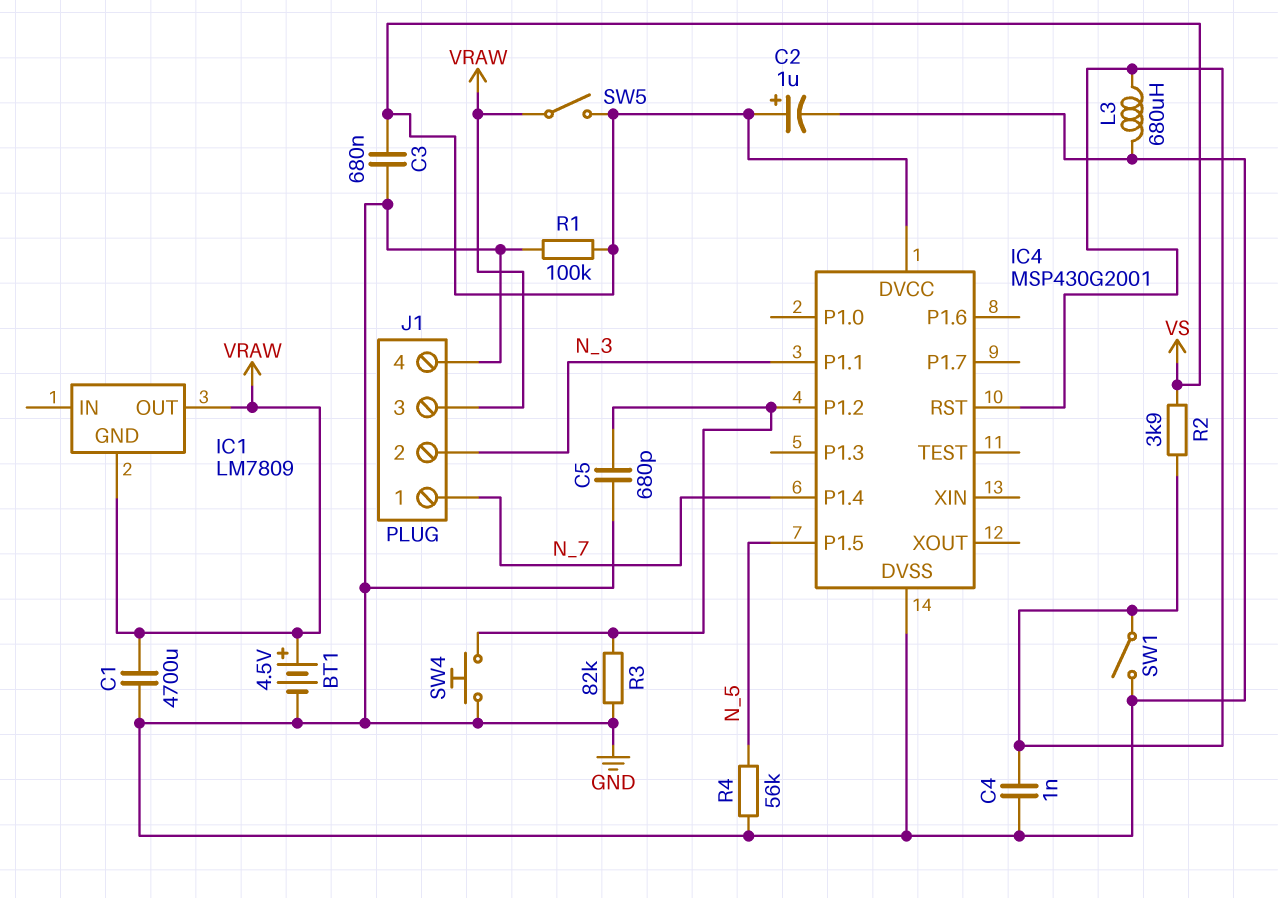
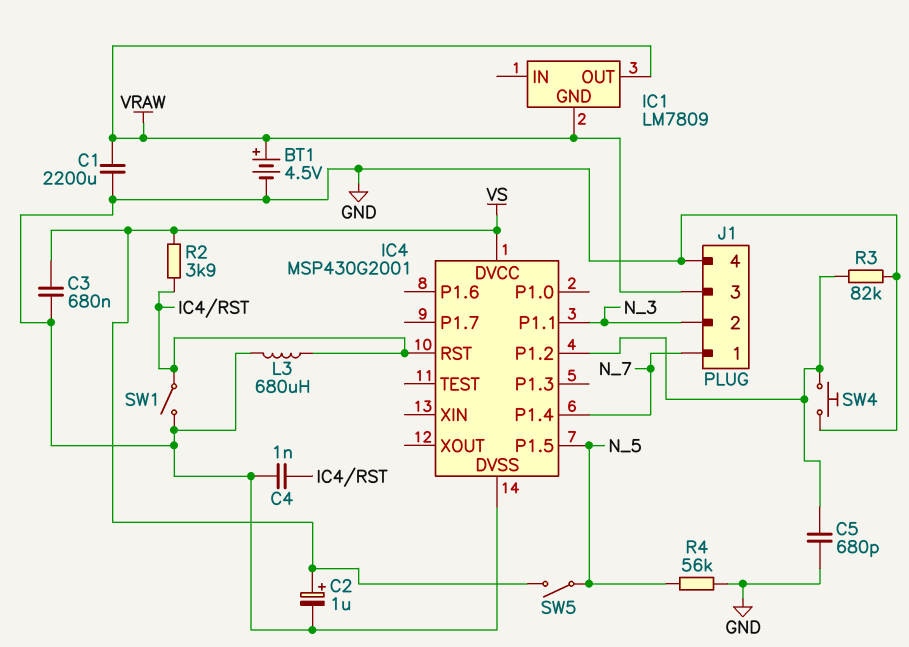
C1: 4700uF (GND, VRAW) -> 2200uF (GND, VRAW)
R1: 100k (GND, VS) -> none
SW5: switch (VRAW, VS) -> switch (N_5, VS)

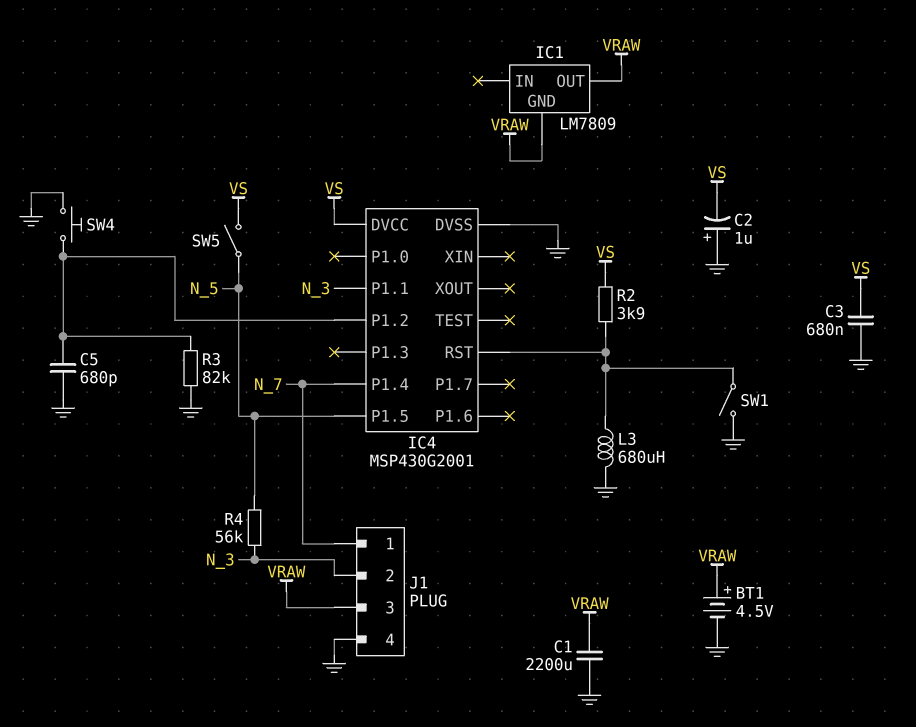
C2: 1uF (plus VS, minus GND) -> 1uF (plus GND, minus VS)
C4: 1nF (GND, IC4/RST) -> none
R4: 56k (GND, N_5) -> 56k (N_3, N_5)

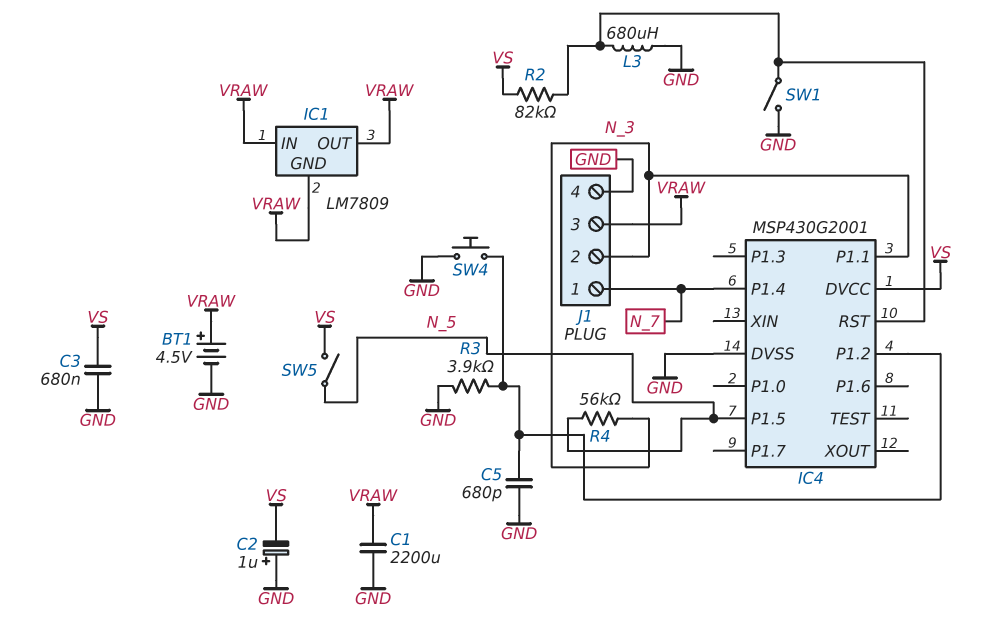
IC1 pin IN: none -> VRAW
R2: 3.9k (IC4/RST, VS) -> 82k (IC4/RST, VS)
R3: 82k (GND, IC4/P1.2) -> 3.9k (GND, IC4/P1.2)

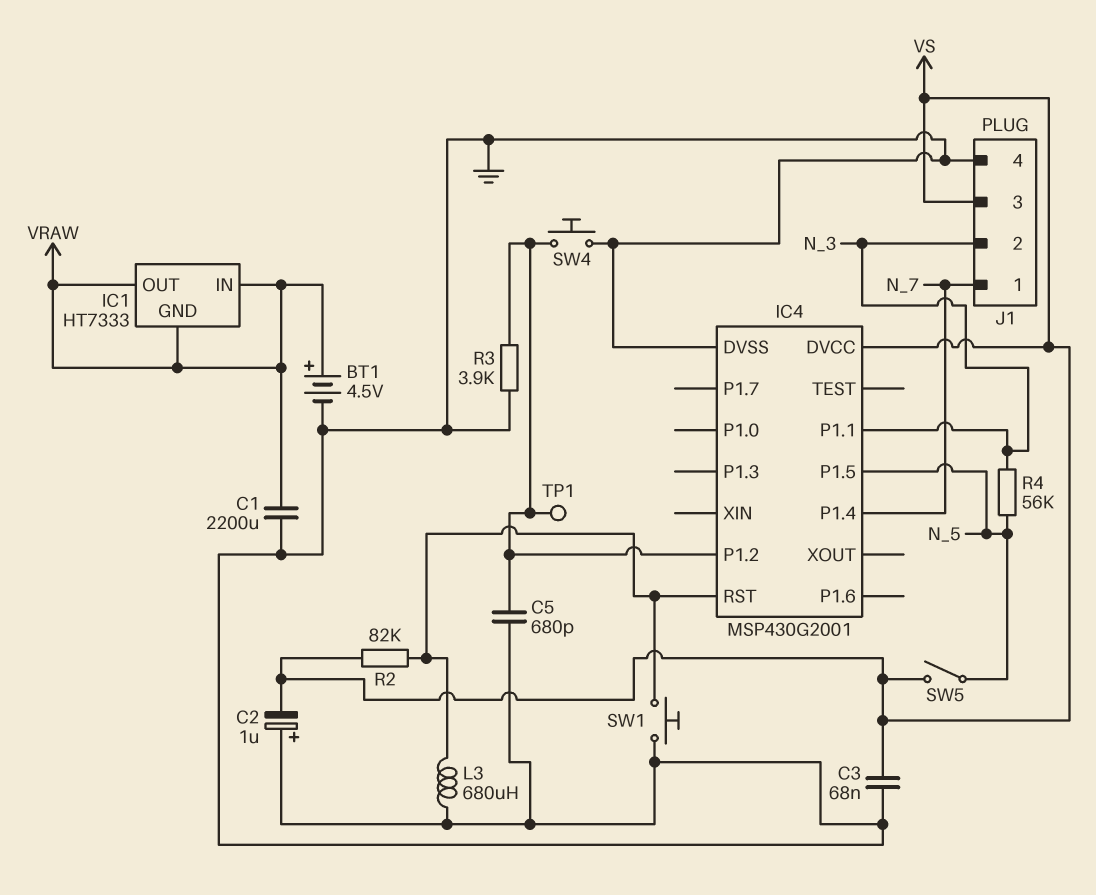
C3: 680nF (GND, VS) -> 68nF (GND, VS)
IC1: LM7809 -> HT7333
J1 pin 3: VRAW -> VS
SW1: switch (GND, IC4/RST) -> button (GND, IC4/RST)
TP1: none -> test point (IC4/P1.2)

